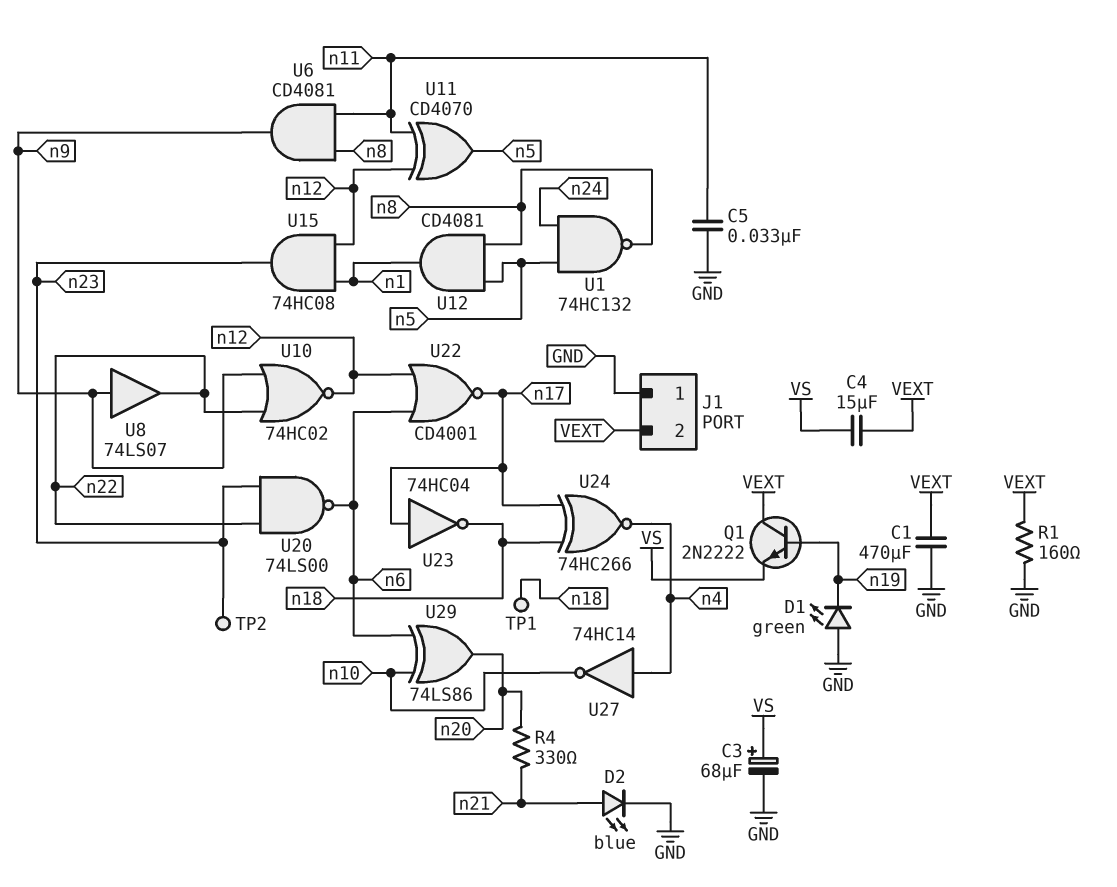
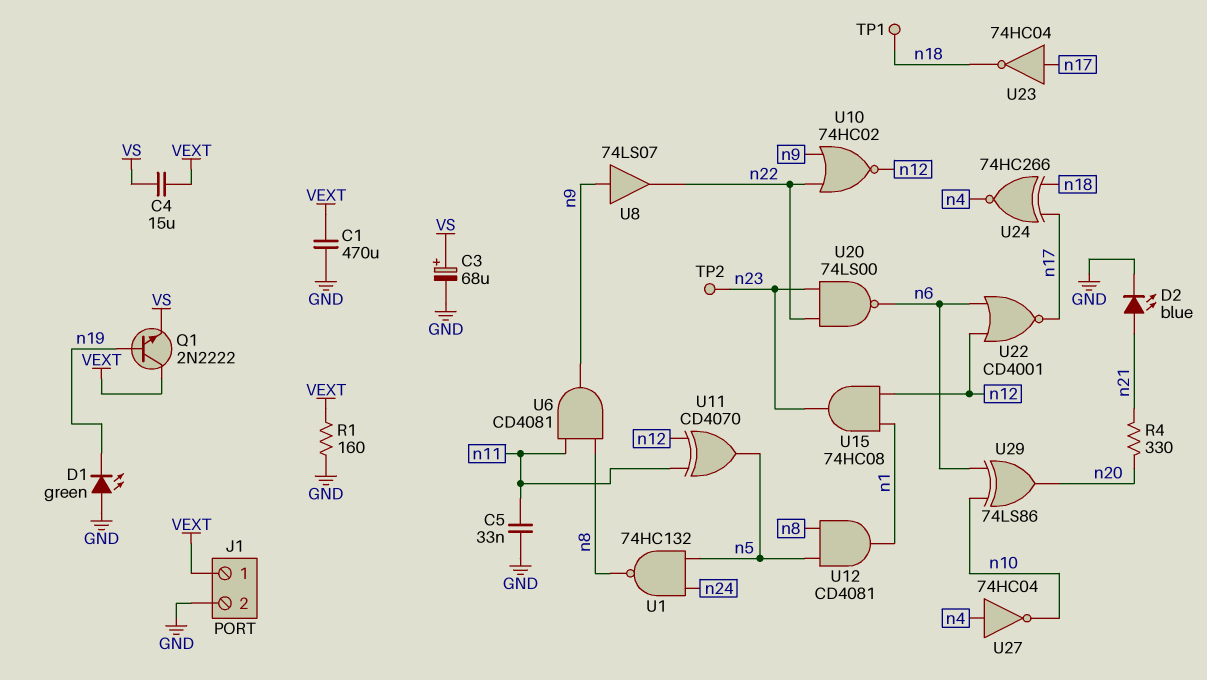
J1 pin 1: GND -> VEXT
J1 pin 2: VEXT -> GND
U27: NOT 74HC14 (in n4, out n10) -> NOT 74HC04 (in n4, out n10)

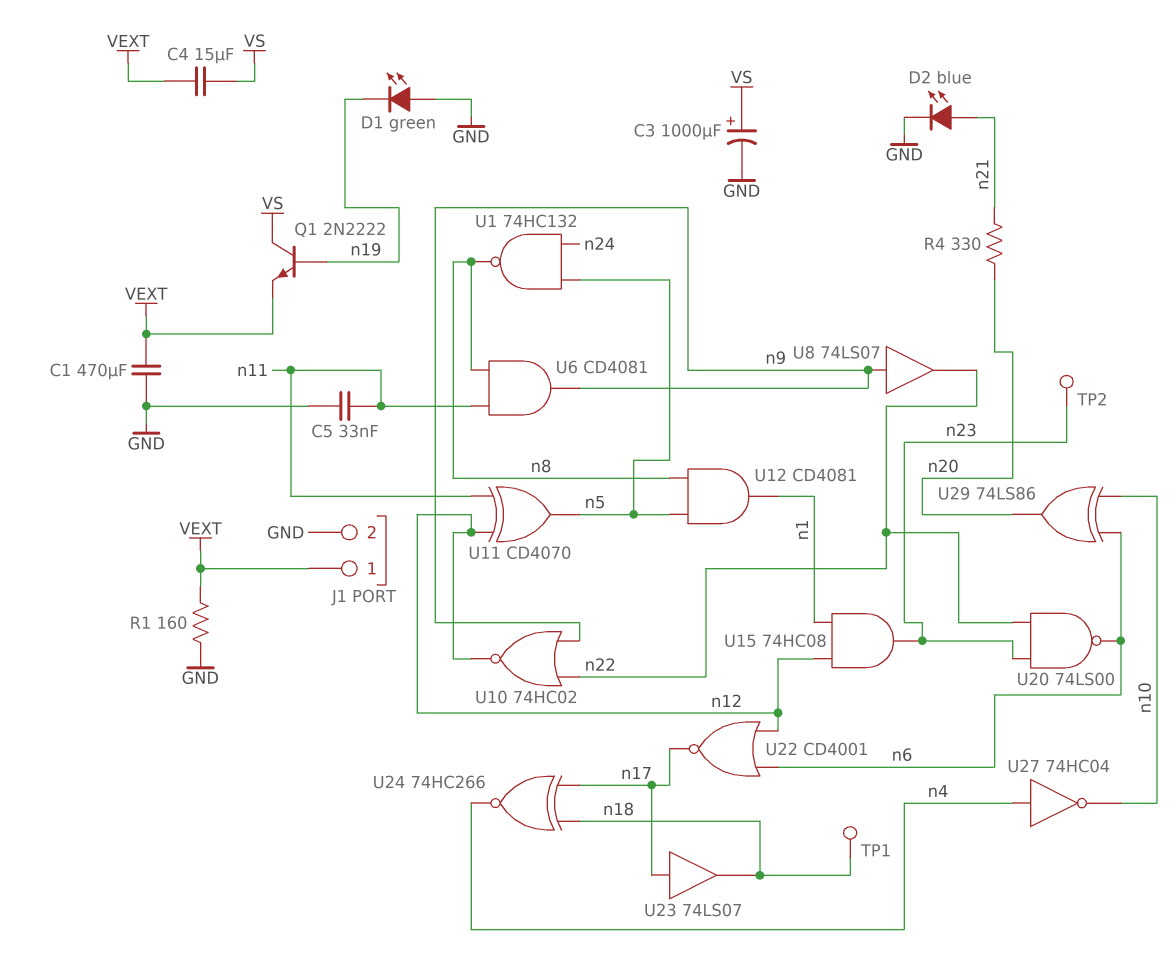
C3: 68uF (plus VS, minus GND) -> 1000uF (plus VS, minus GND)
Q1: NPN 2N2222 (B n19, C VEXT, E VS) -> NPN 2N2222 (B n19, C VS, E VEXT)
U23: NOT 74HC04 (in n17, out n18) -> buffer 74LS07 (in n17, out n18)

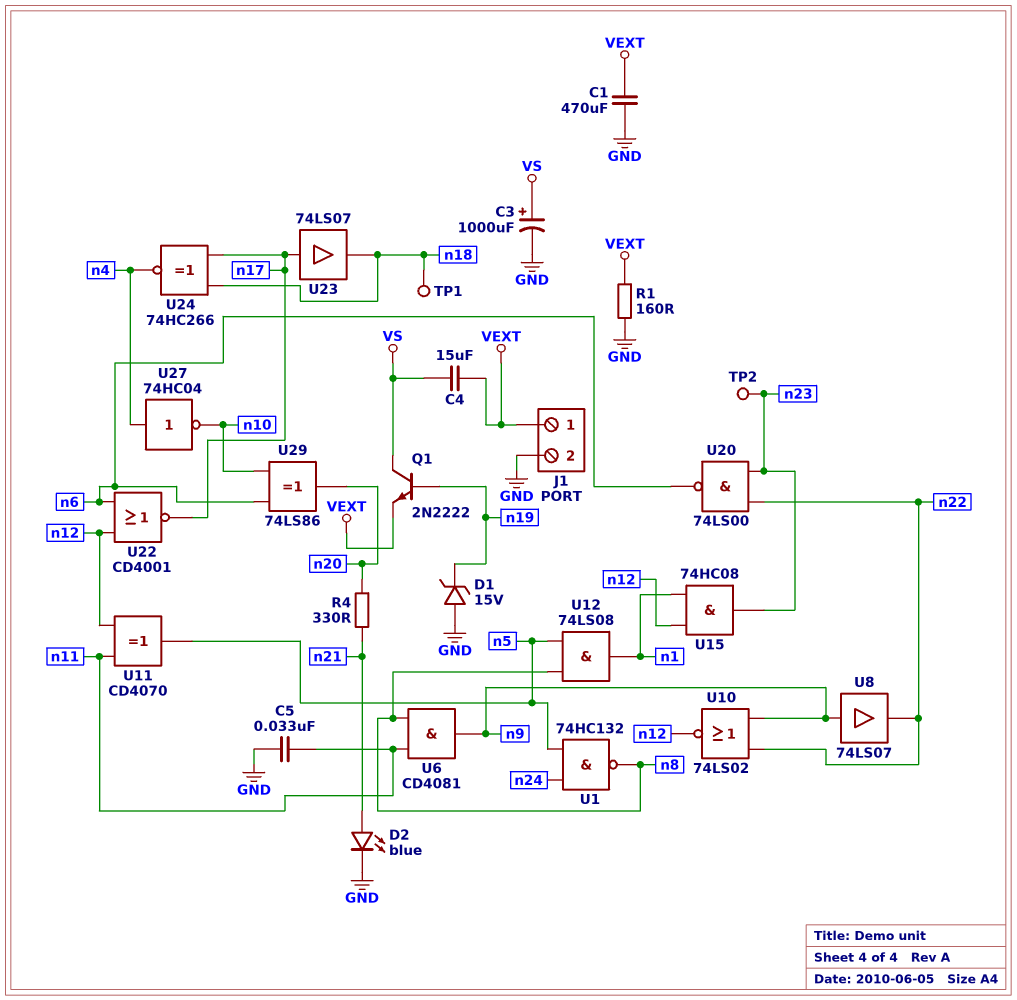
D1: LED green (A GND, K n19) -> zener 15V (A GND, K n19)
U10: NOR 74HC02 (in n9, in n22, out n12) -> NOR 74LS02 (in n9, in n22, out n12)
U12: AND CD4081 (in n5, in n8, out n1) -> AND 74LS08 (in n5, in n8, out n1)

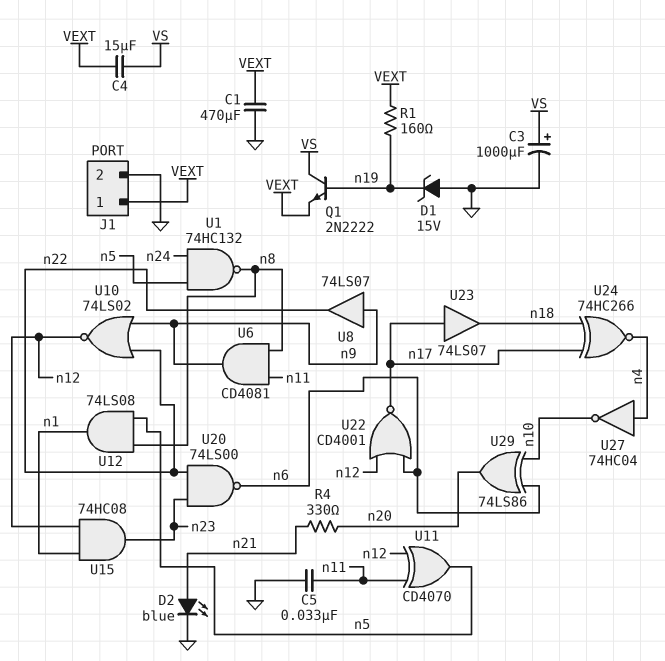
R1: 160 (GND, VEXT) -> 160 (VEXT, n19)
TP1: test point (n18) -> none
TP2: test point (n23) -> none

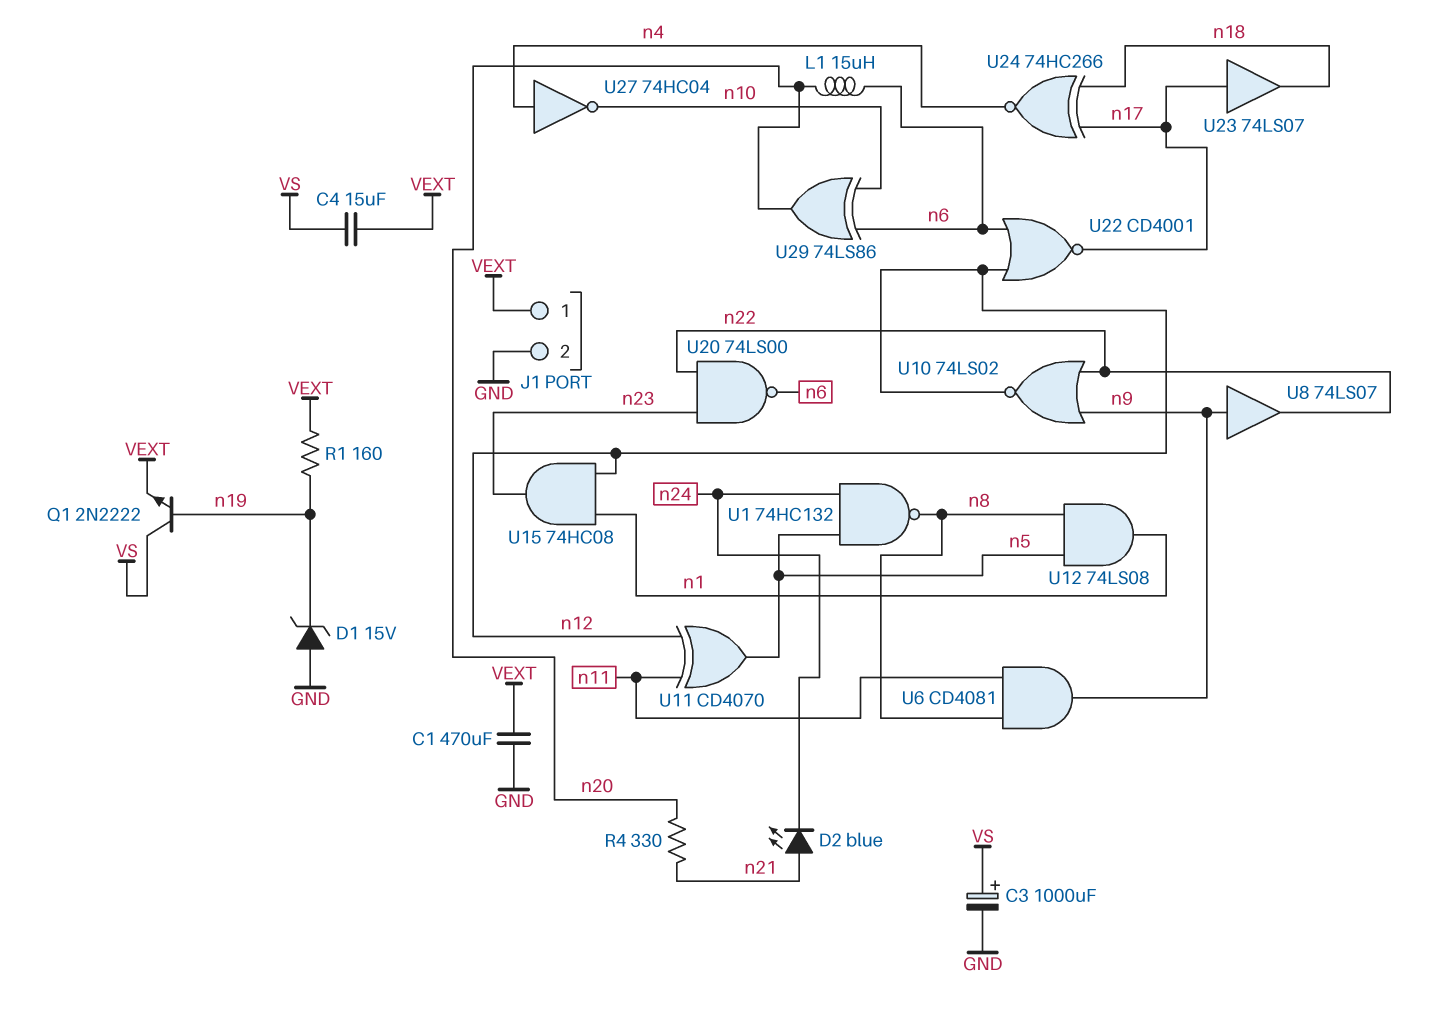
C5: 33nF (GND, n11) -> none
D2: LED blue (A n21, K GND) -> LED blue (A n21, K n24)
L1: none -> 15uH (n6, n20)

